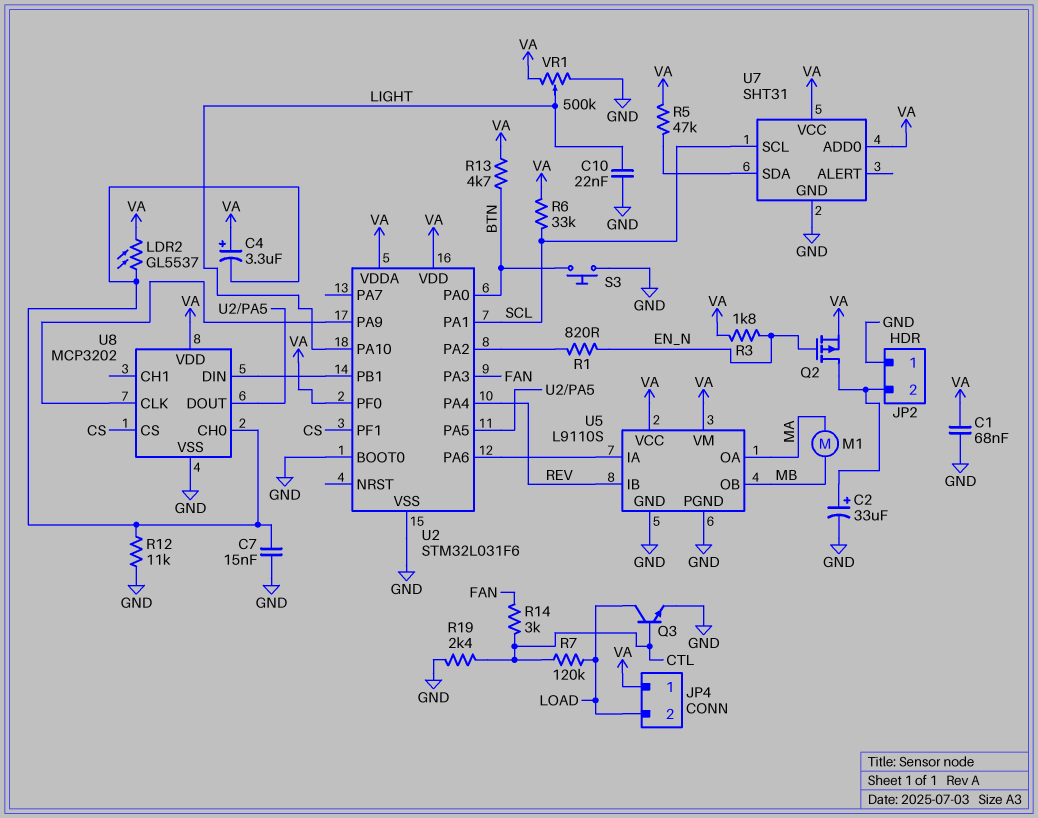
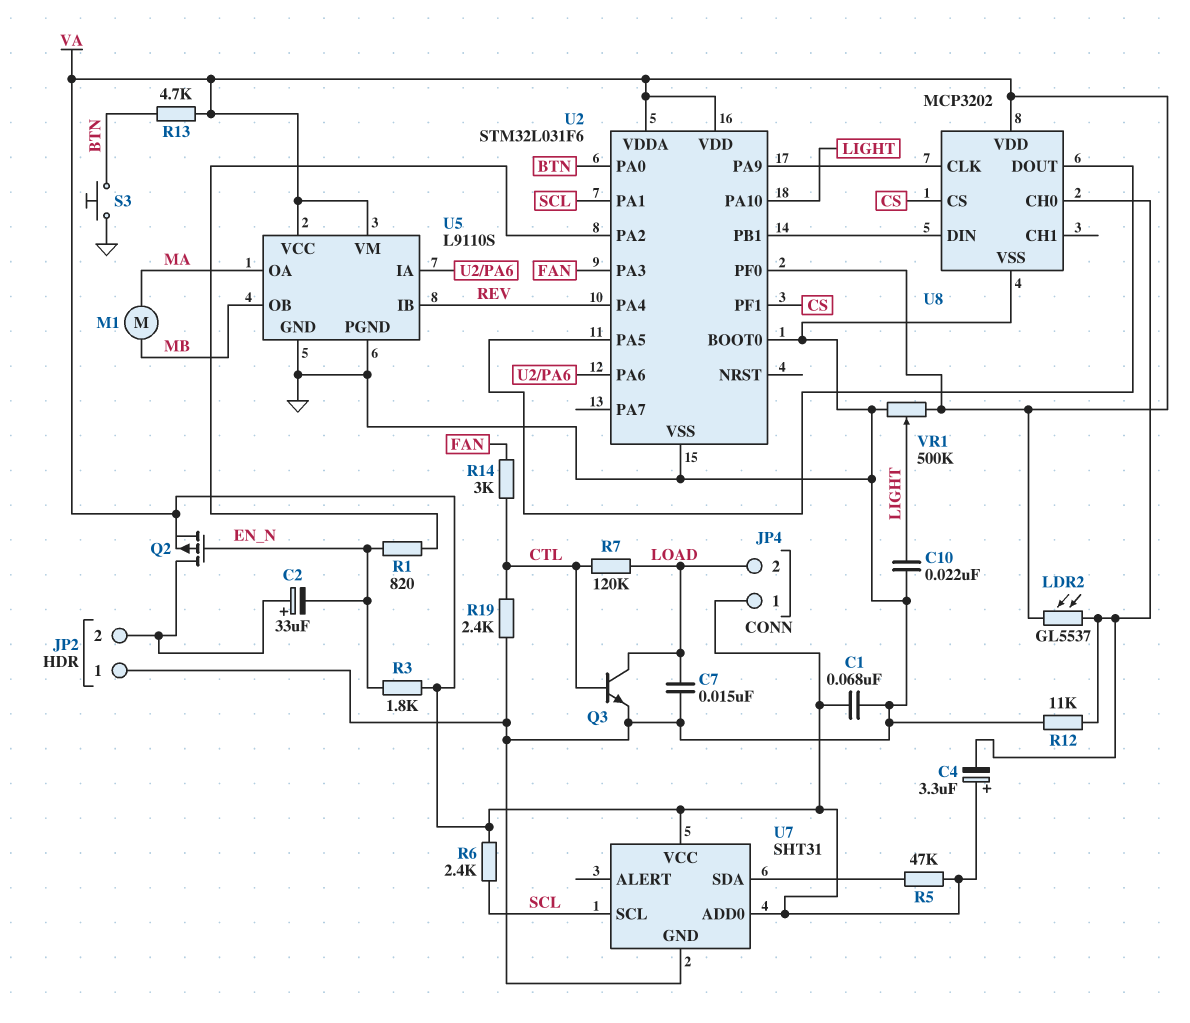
C2: 33uF (plus JP2/2, minus GND) -> 33uF (plus JP2/2, minus EN_N)
C7: 15nF (GND, U8/CH0) -> 15nF (GND, LOAD)
R6: 33k (SCL, VA) -> 2.4k (SCL, VA)

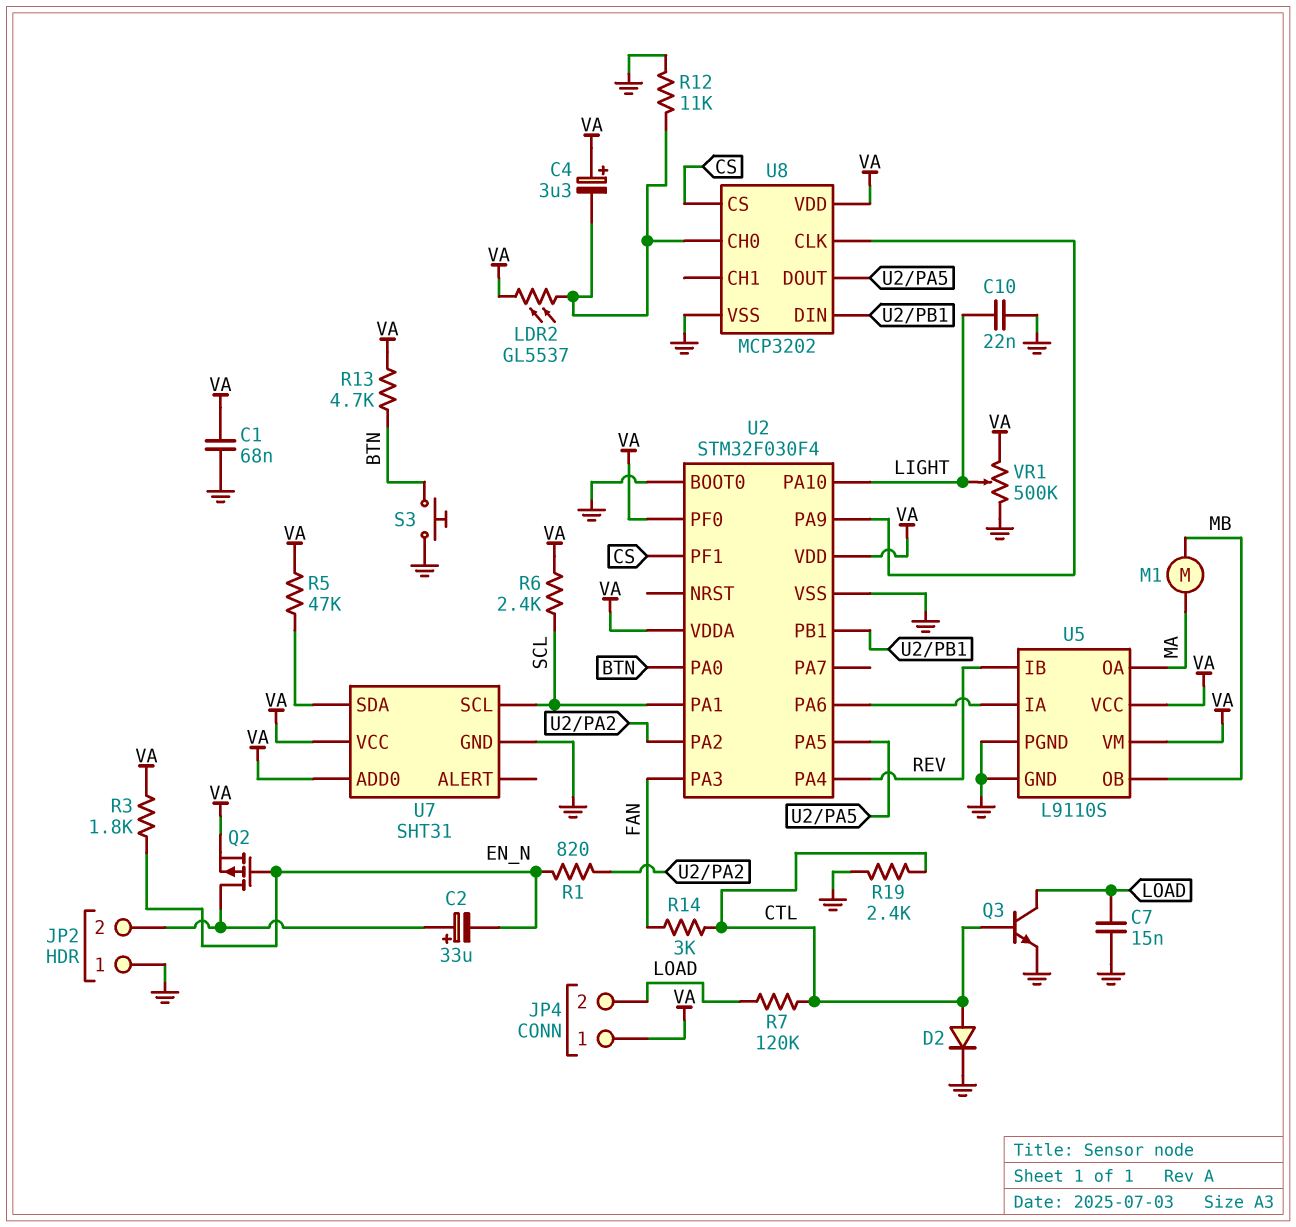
D2: none -> diode (A CTL, K GND)
U2: STM32L031F6 -> STM32F030F4

